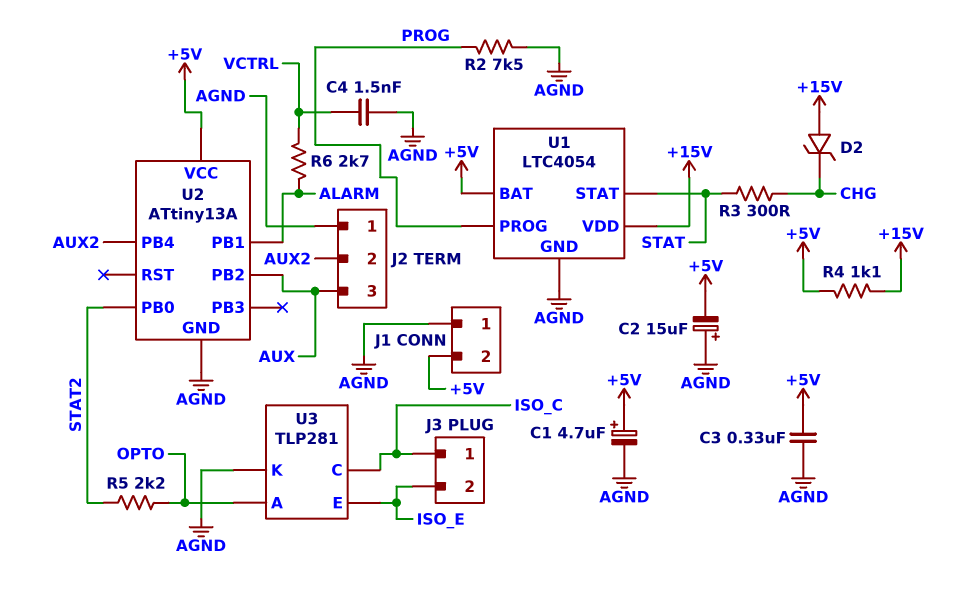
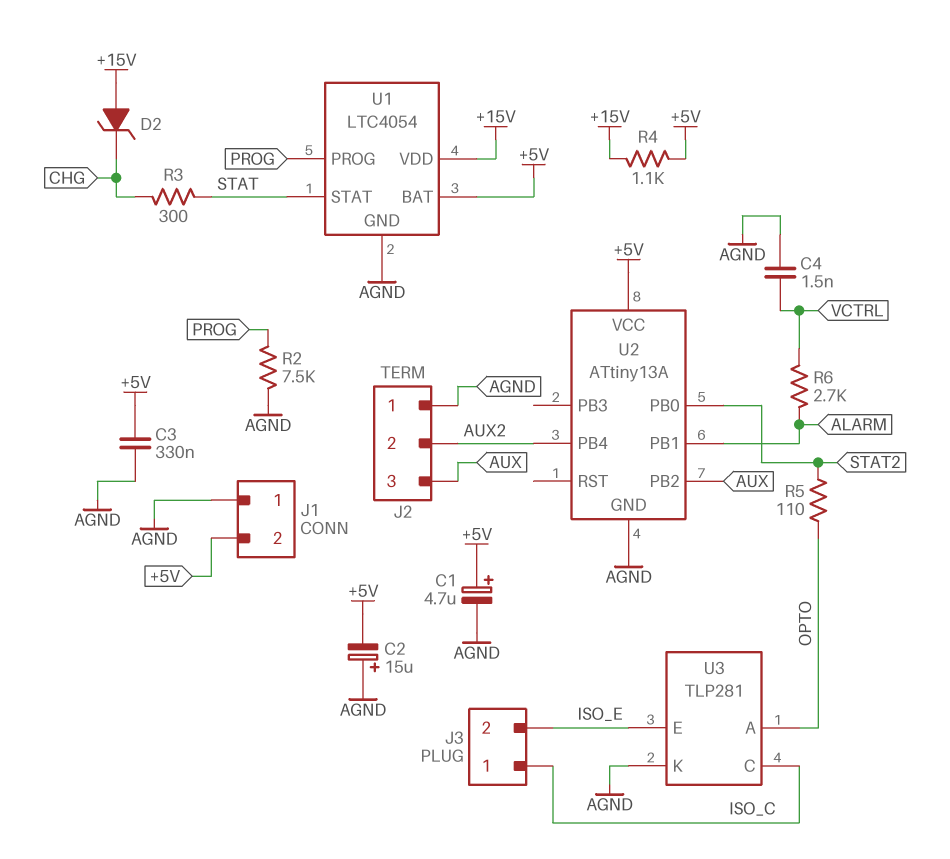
R5: 2.2k (OPTO, STAT2) -> 110 (OPTO, STAT2)

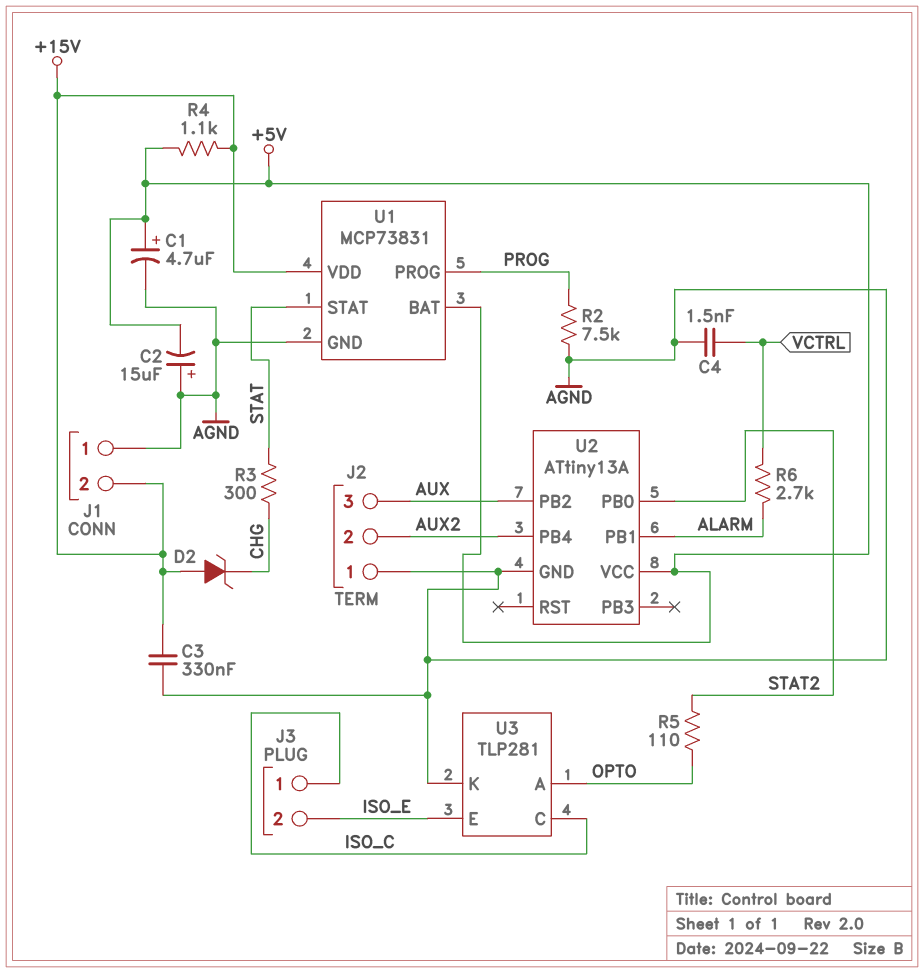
C3: 330nF (+5V, AGND) -> 330nF (+15V, AGND)
J1 pin 2: +5V -> +15V
U1: LTC4054 -> MCP73831

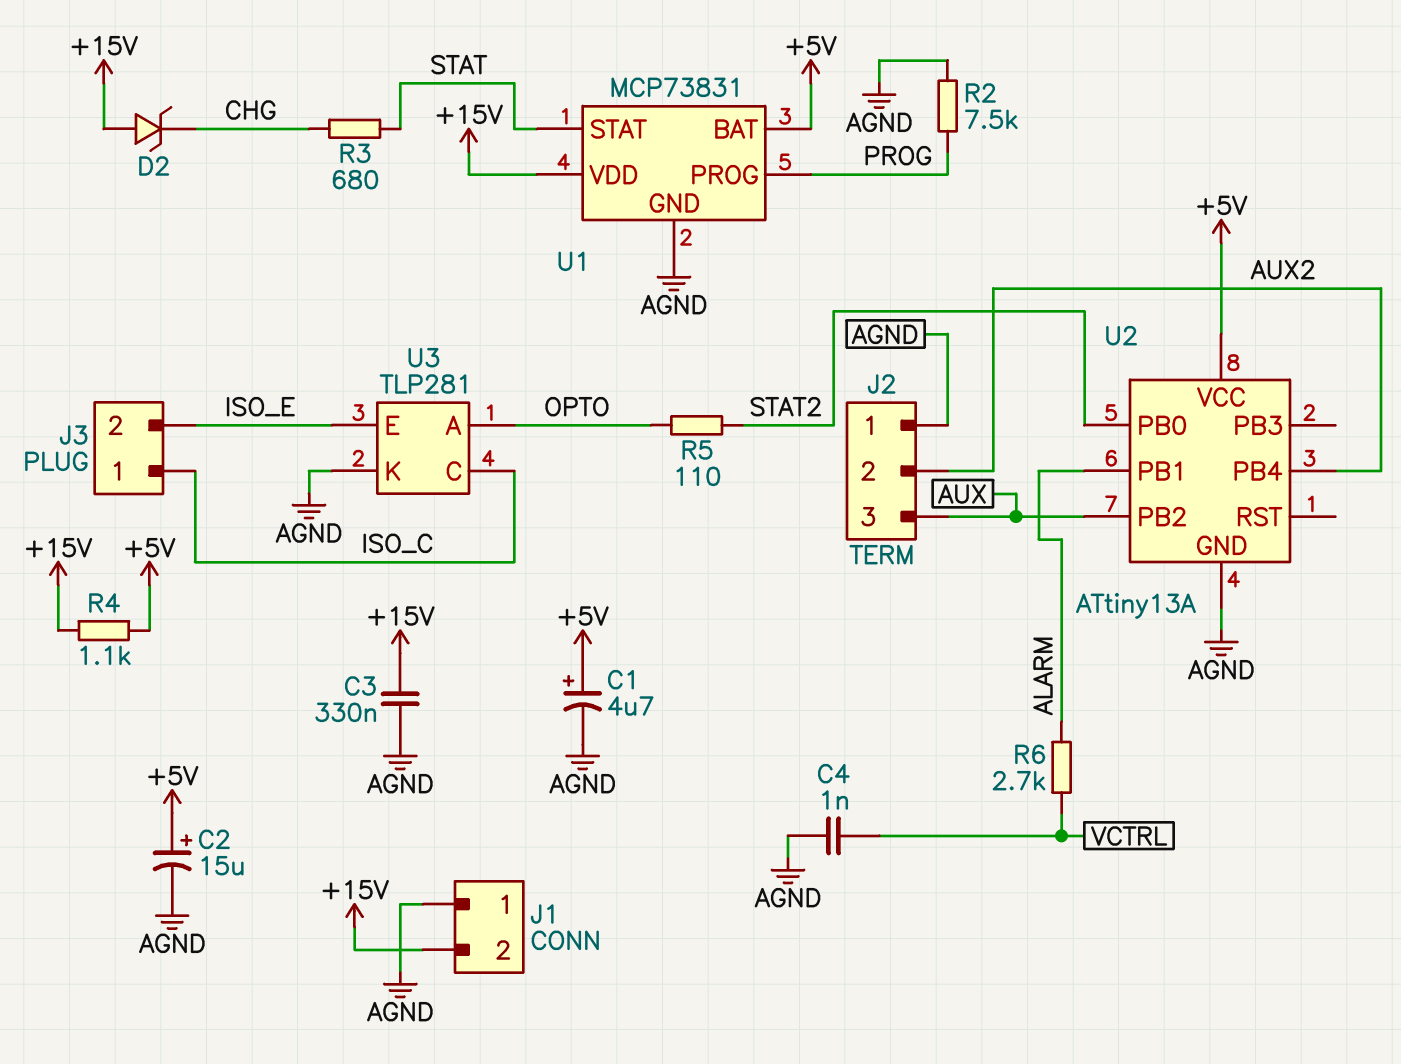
C2: 15uF (plus AGND, minus +5V) -> 15uF (plus +5V, minus AGND)
C4: 1.5nF (AGND, VCTRL) -> 1nF (AGND, VCTRL)
R3: 300 (CHG, STAT) -> 680 (CHG, STAT)

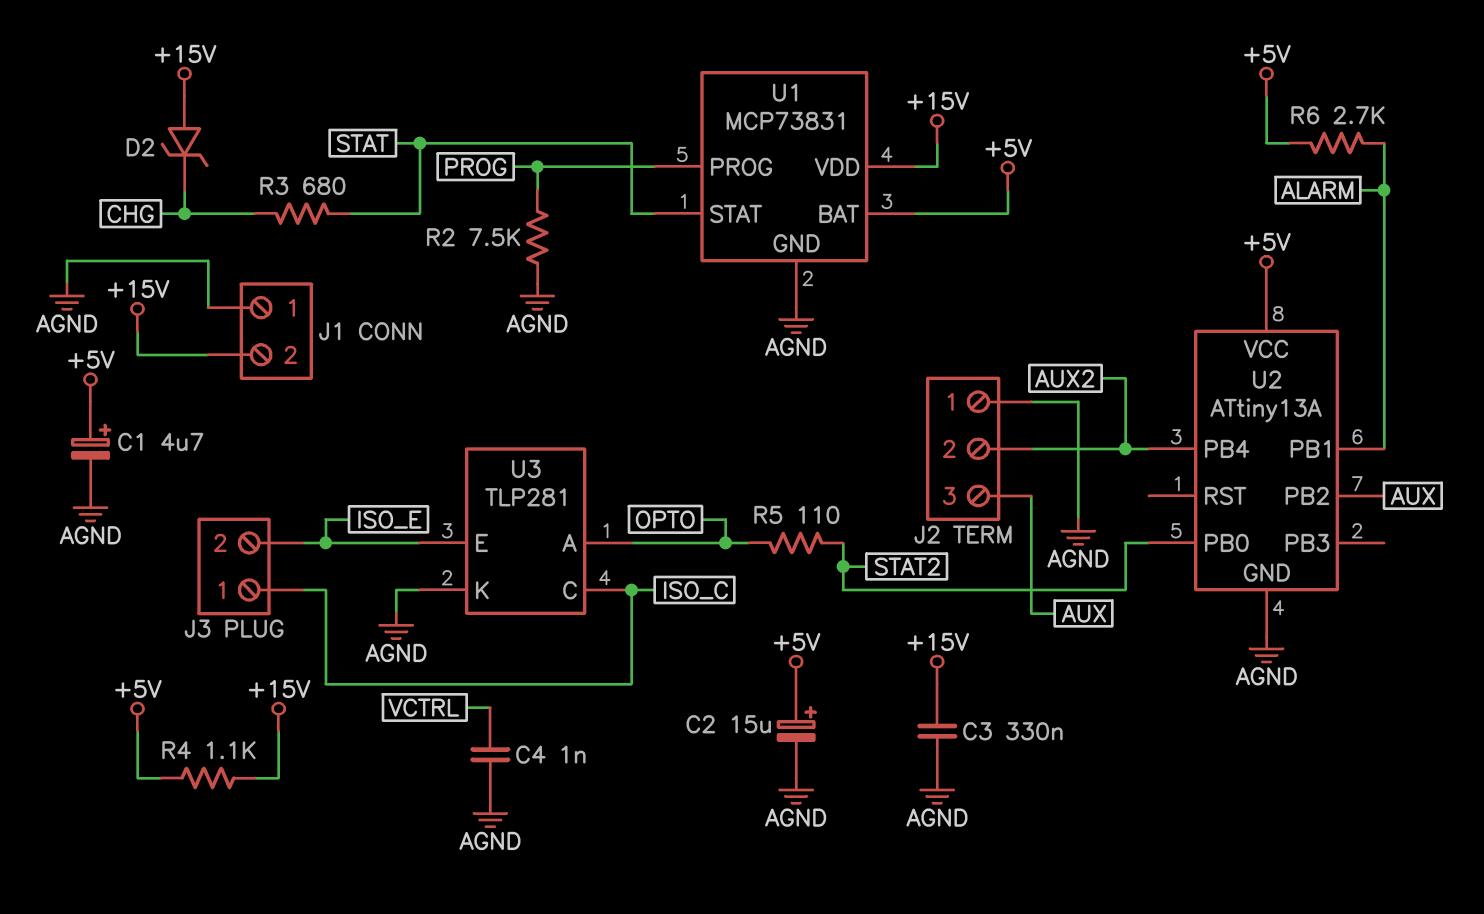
R6: 2.7k (ALARM, VCTRL) -> 2.7k (+5V, ALARM)

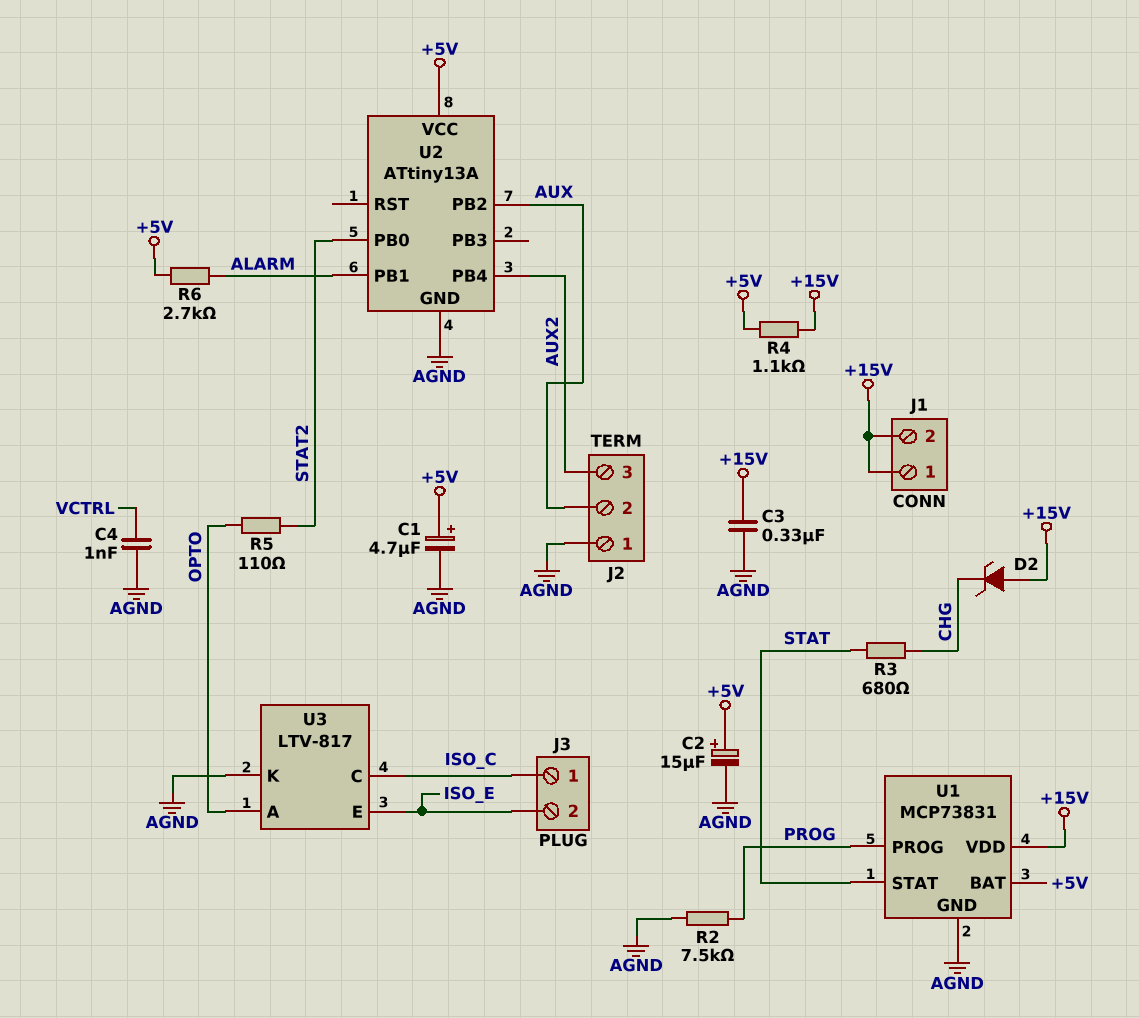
J1 pin 1: AGND -> +15V
J2 pin 2: AUX2 -> AUX
J2 pin 3: AUX -> AUX2
U3: TLP281 -> LTV-817

